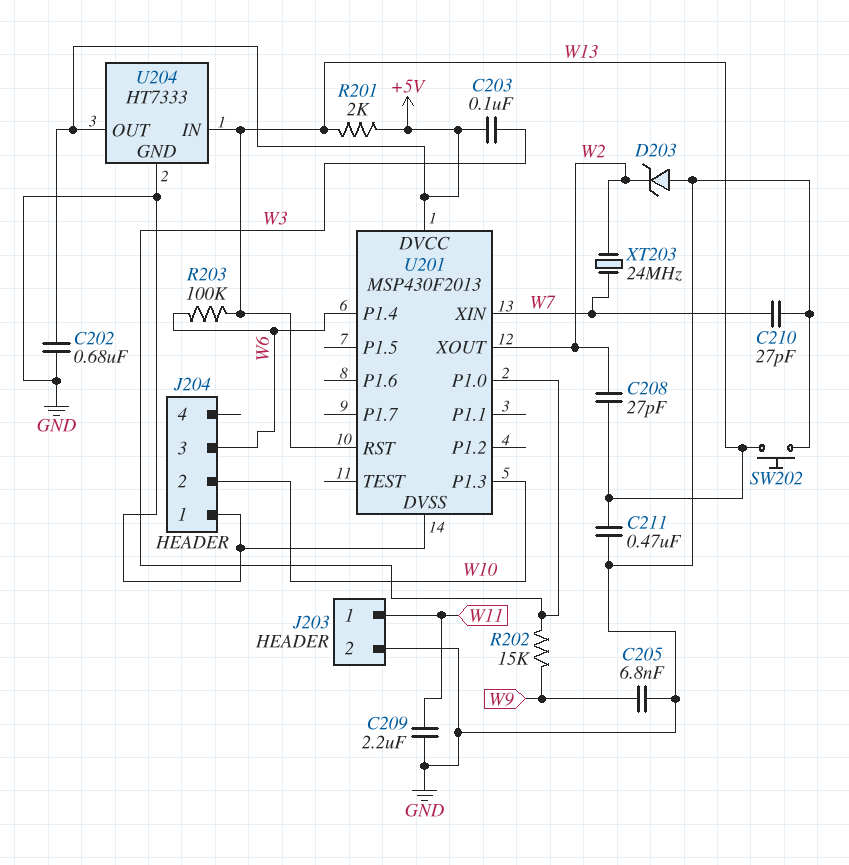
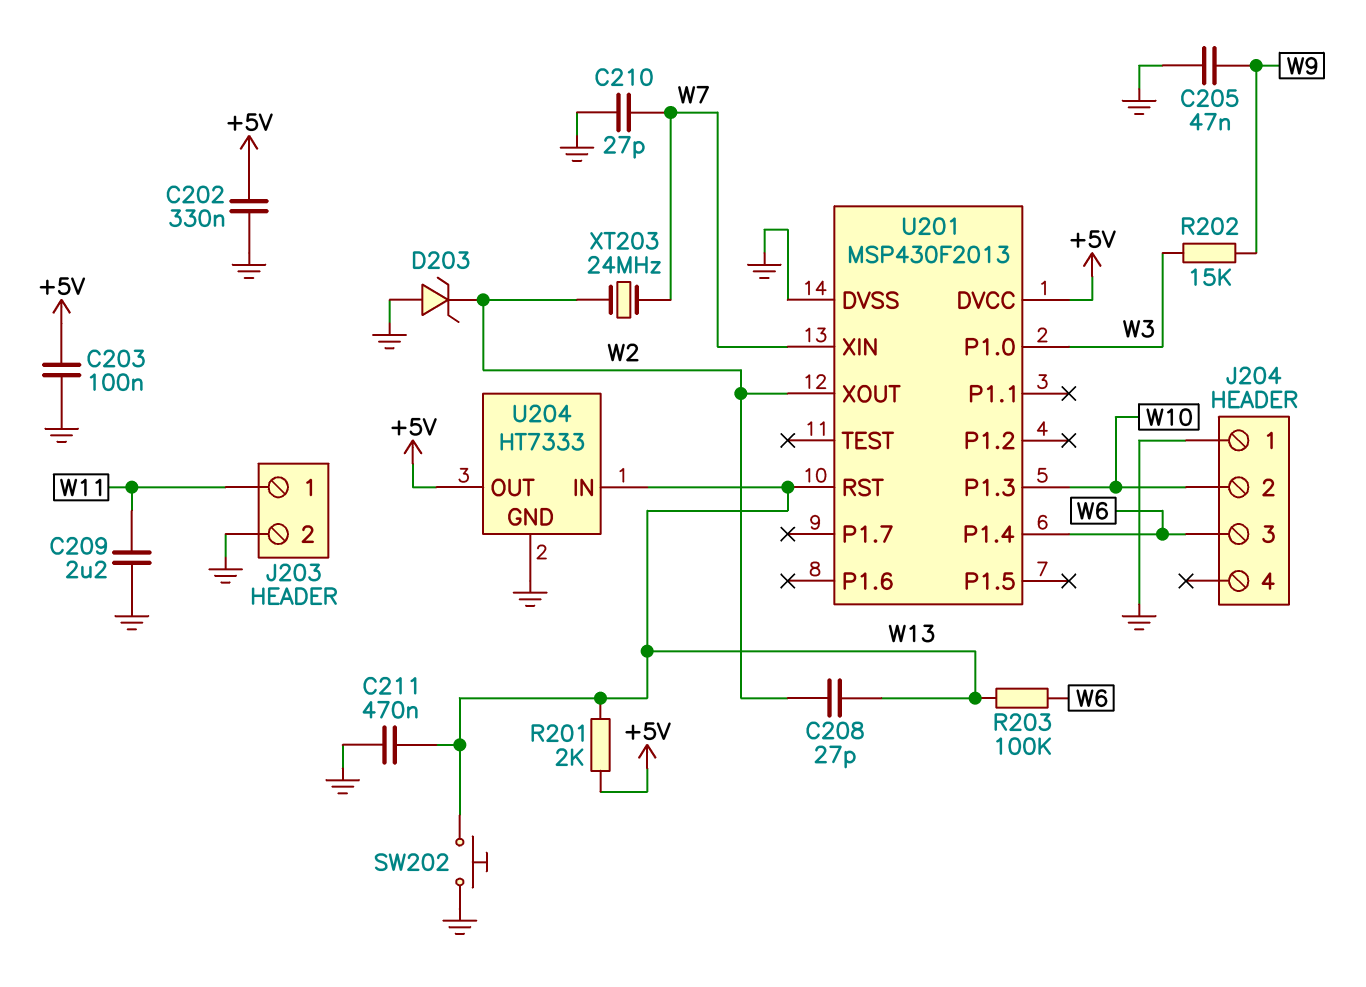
C202: 680nF (+5V, GND) -> 330nF (+5V, GND)
C203: 100nF (+5V, W3) -> 100nF (+5V, GND)
C205: 6.8nF (GND, W9) -> 47nF (GND, W9)

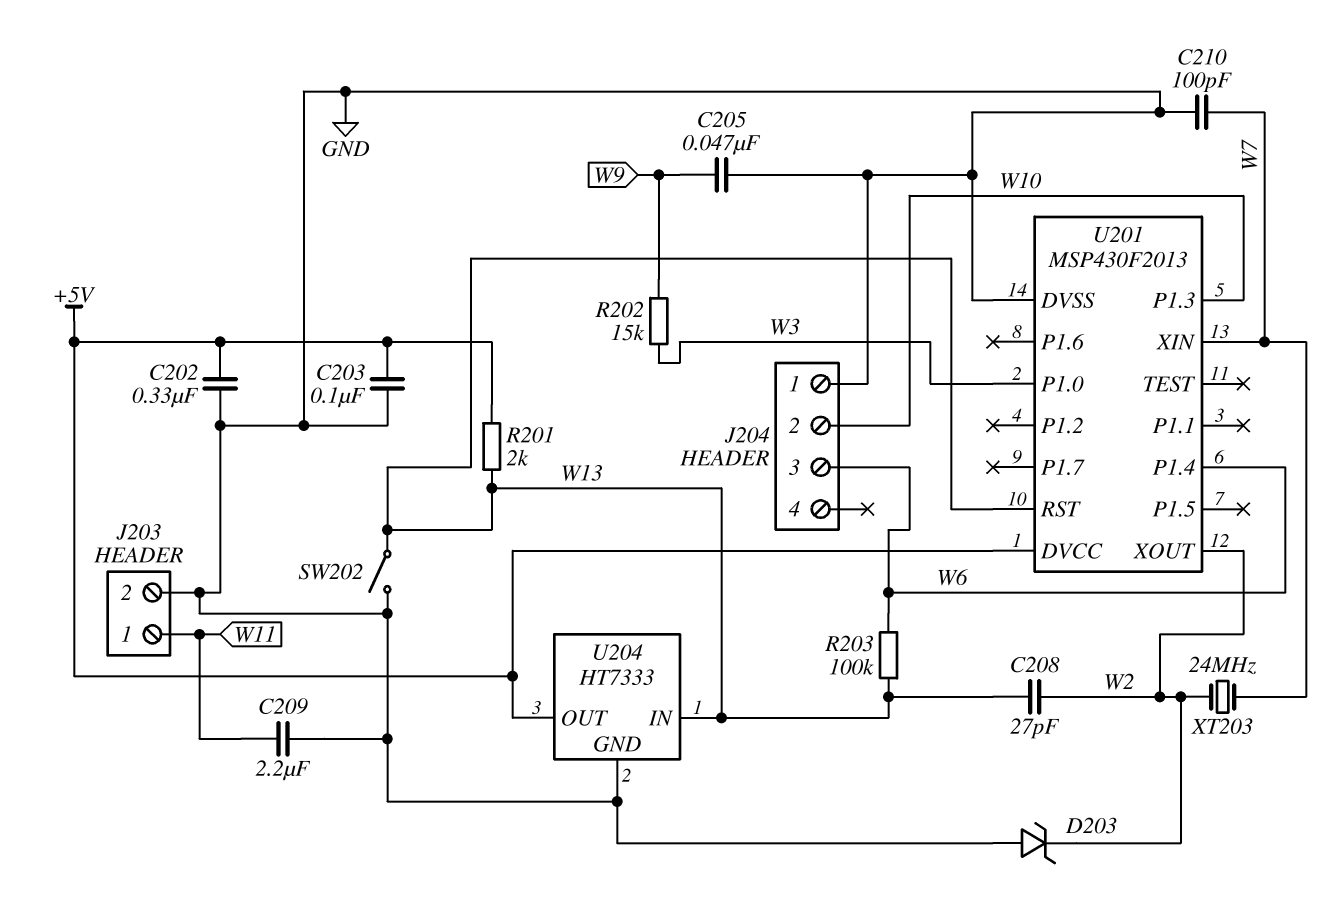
C210: 27pF (GND, W7) -> 100pF (GND, W7)
C211: 470nF (GND, W13) -> none
SW202: button (GND, W13) -> switch (GND, W13)

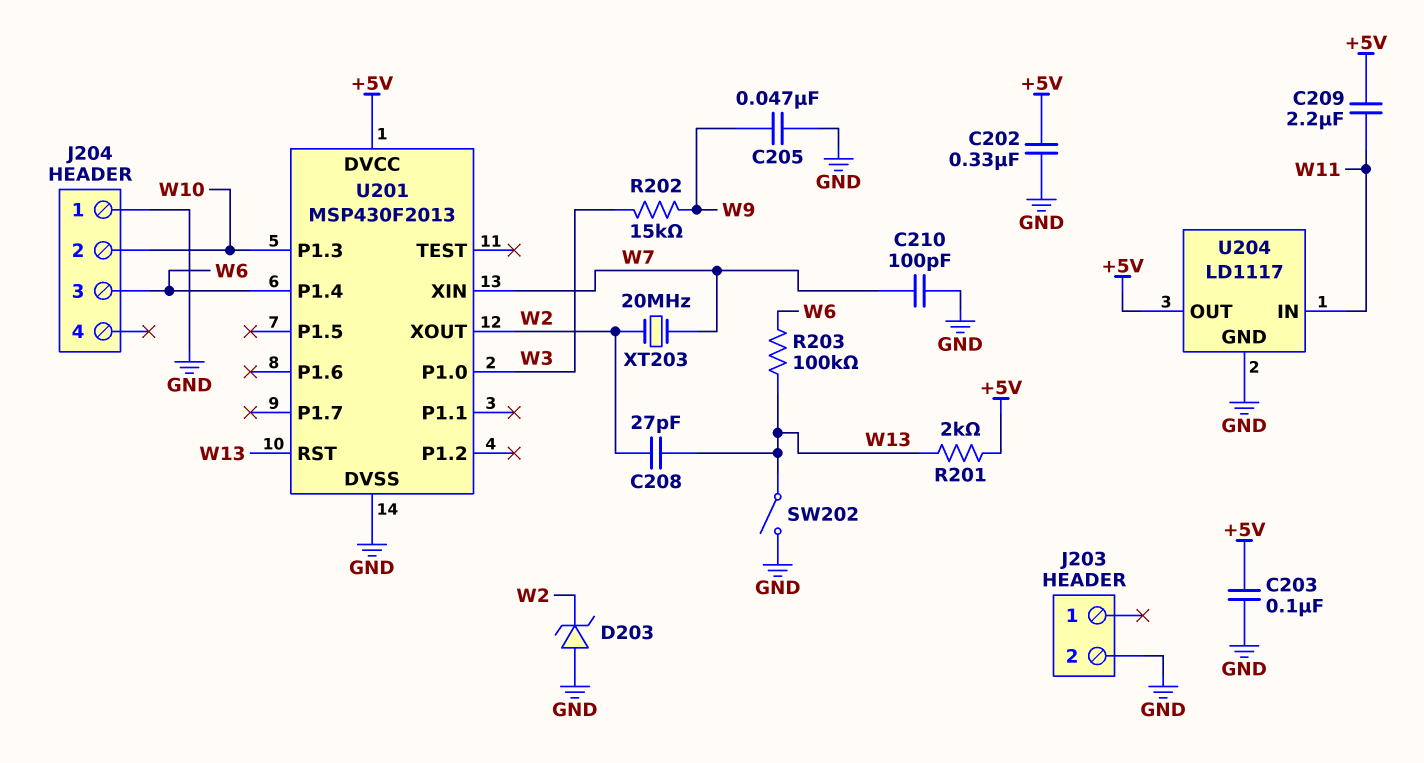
C209: 2.2uF (GND, W11) -> 2.2uF (+5V, W11)
J203 pin 1: W11 -> none
U204: HT7333 -> LD1117
U204 pin IN: W13 -> W11
XT203: 24MHz (W2, W7) -> 20MHz (W2, W7)

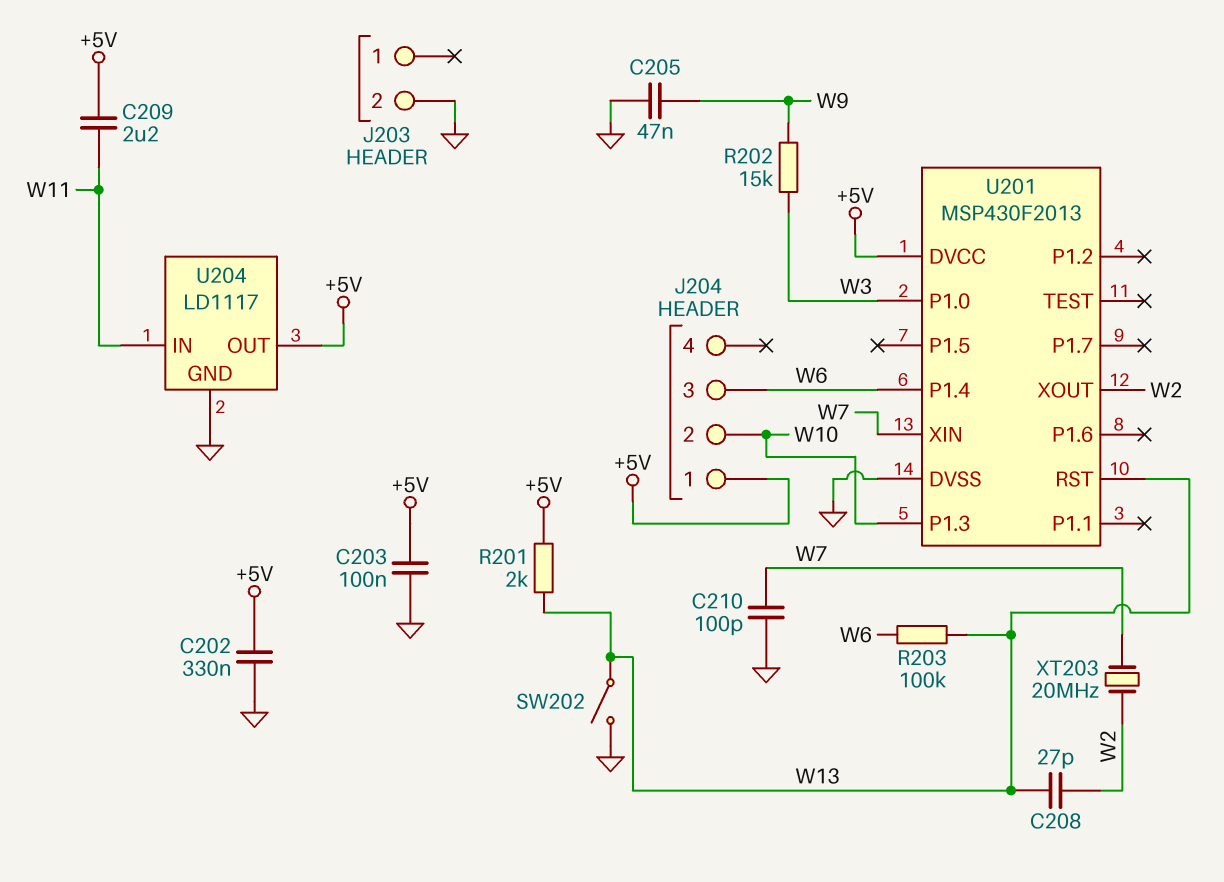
D203: zener (A GND, K W2) -> none
J204 pin 1: GND -> +5V

